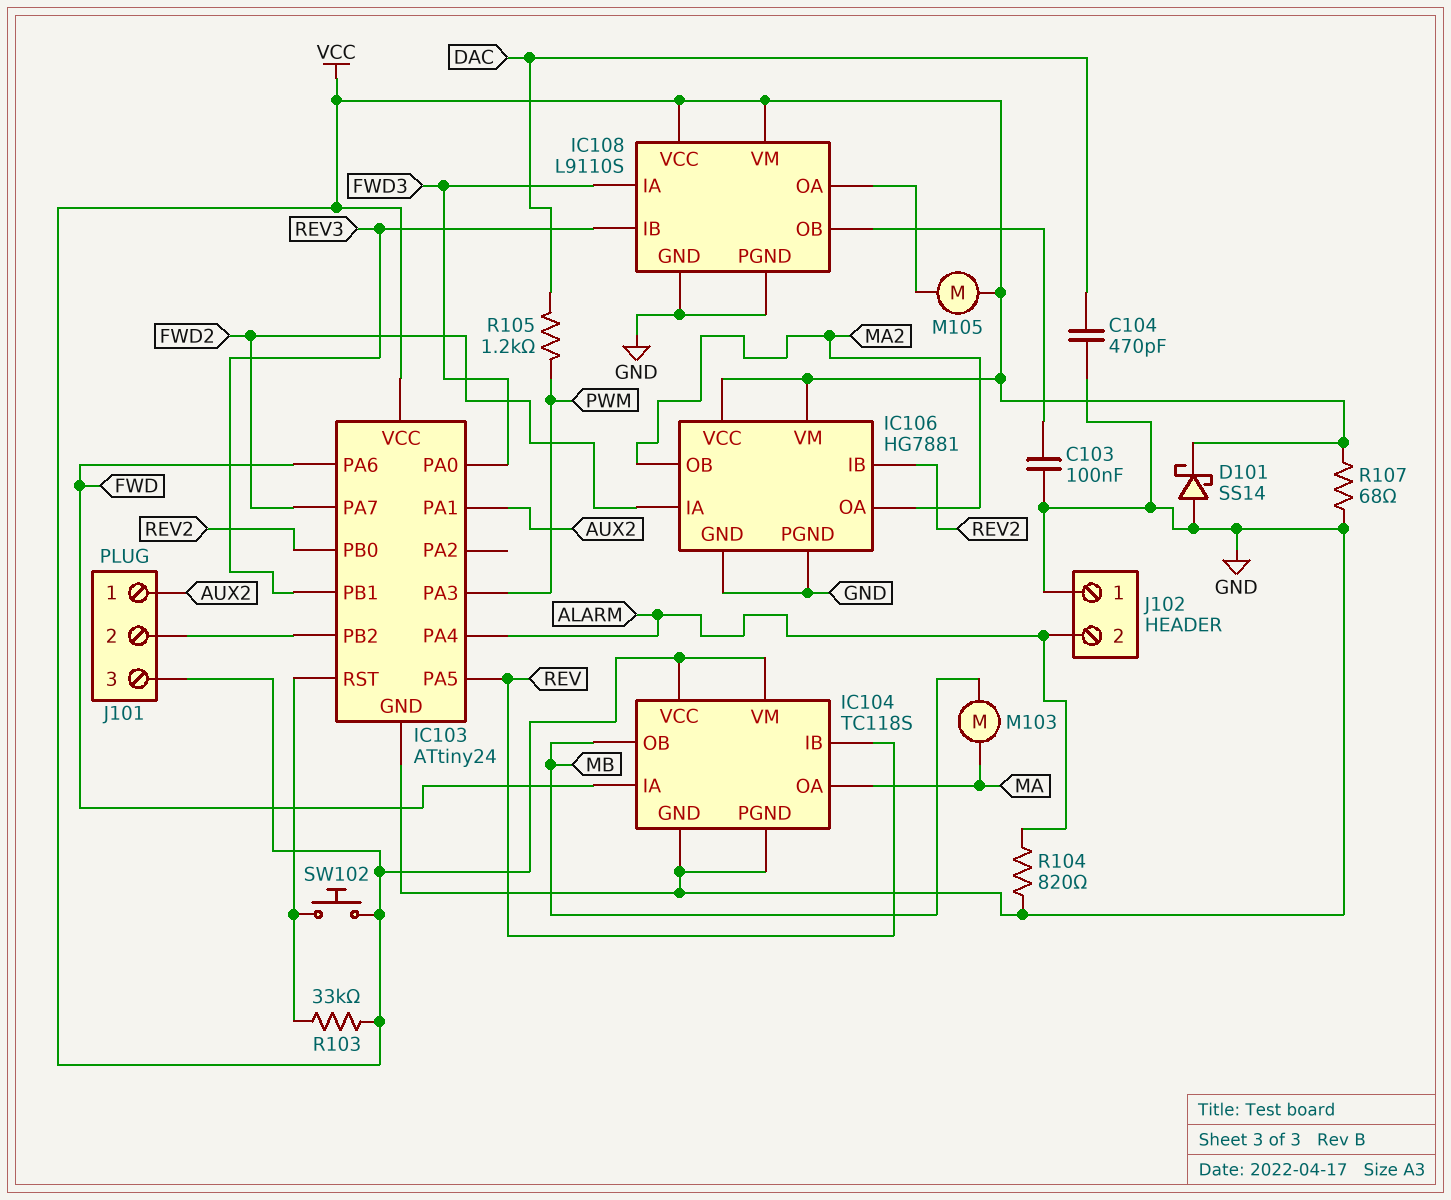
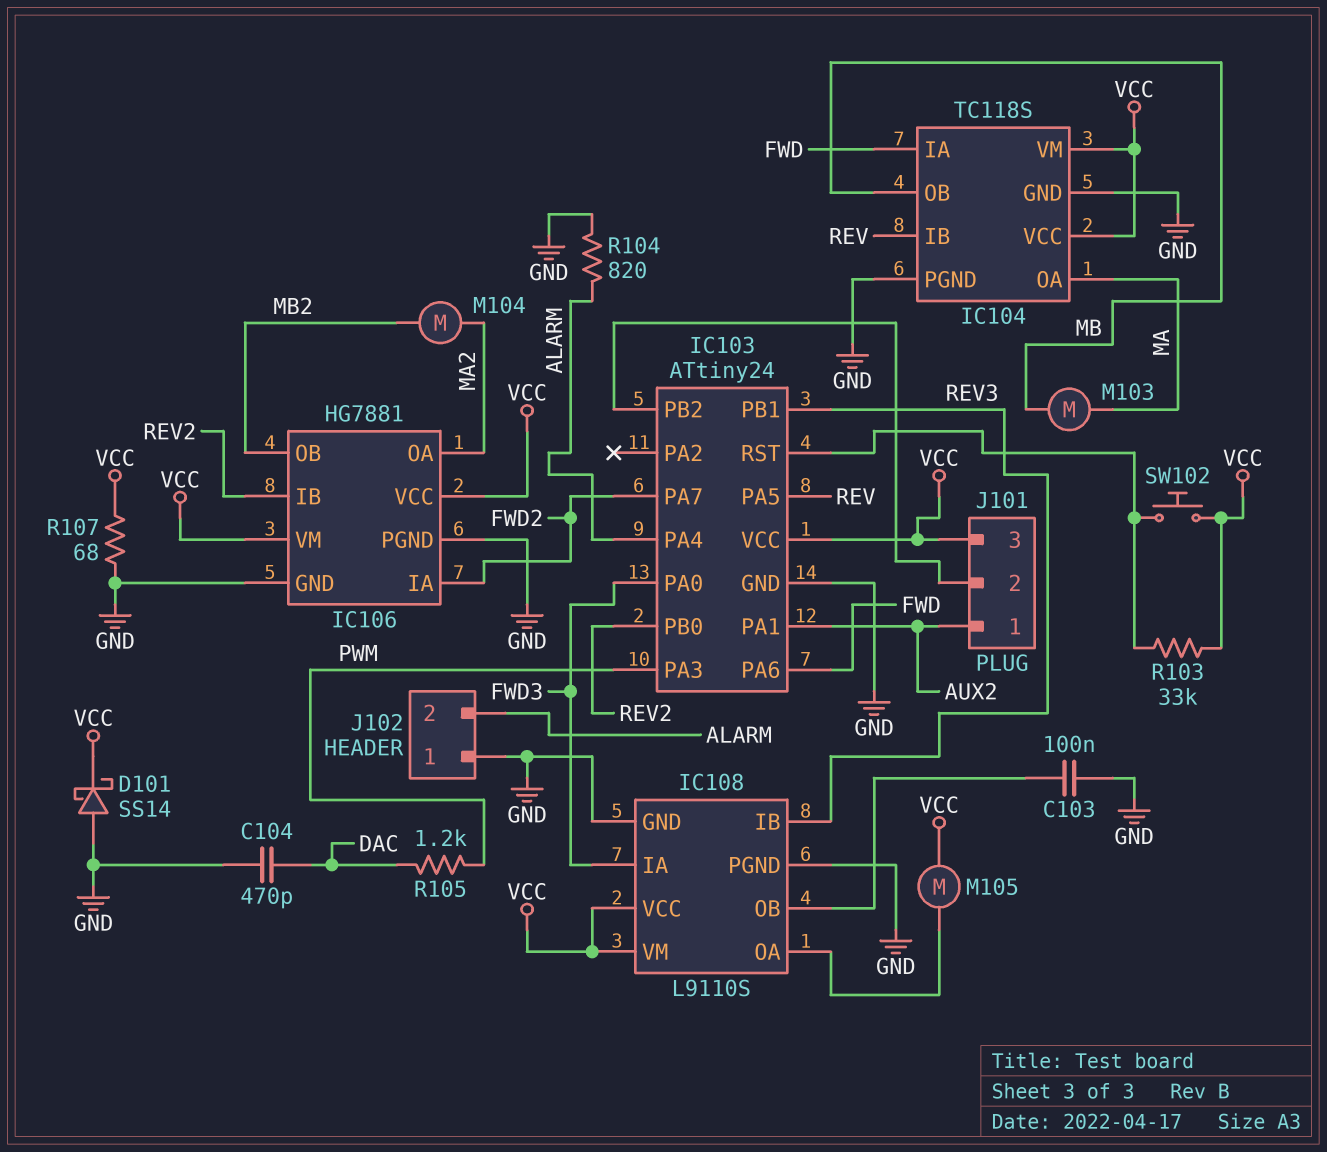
IC106 pin OB: MA2 -> MB2
M104: none -> motor (MA2, MB2)

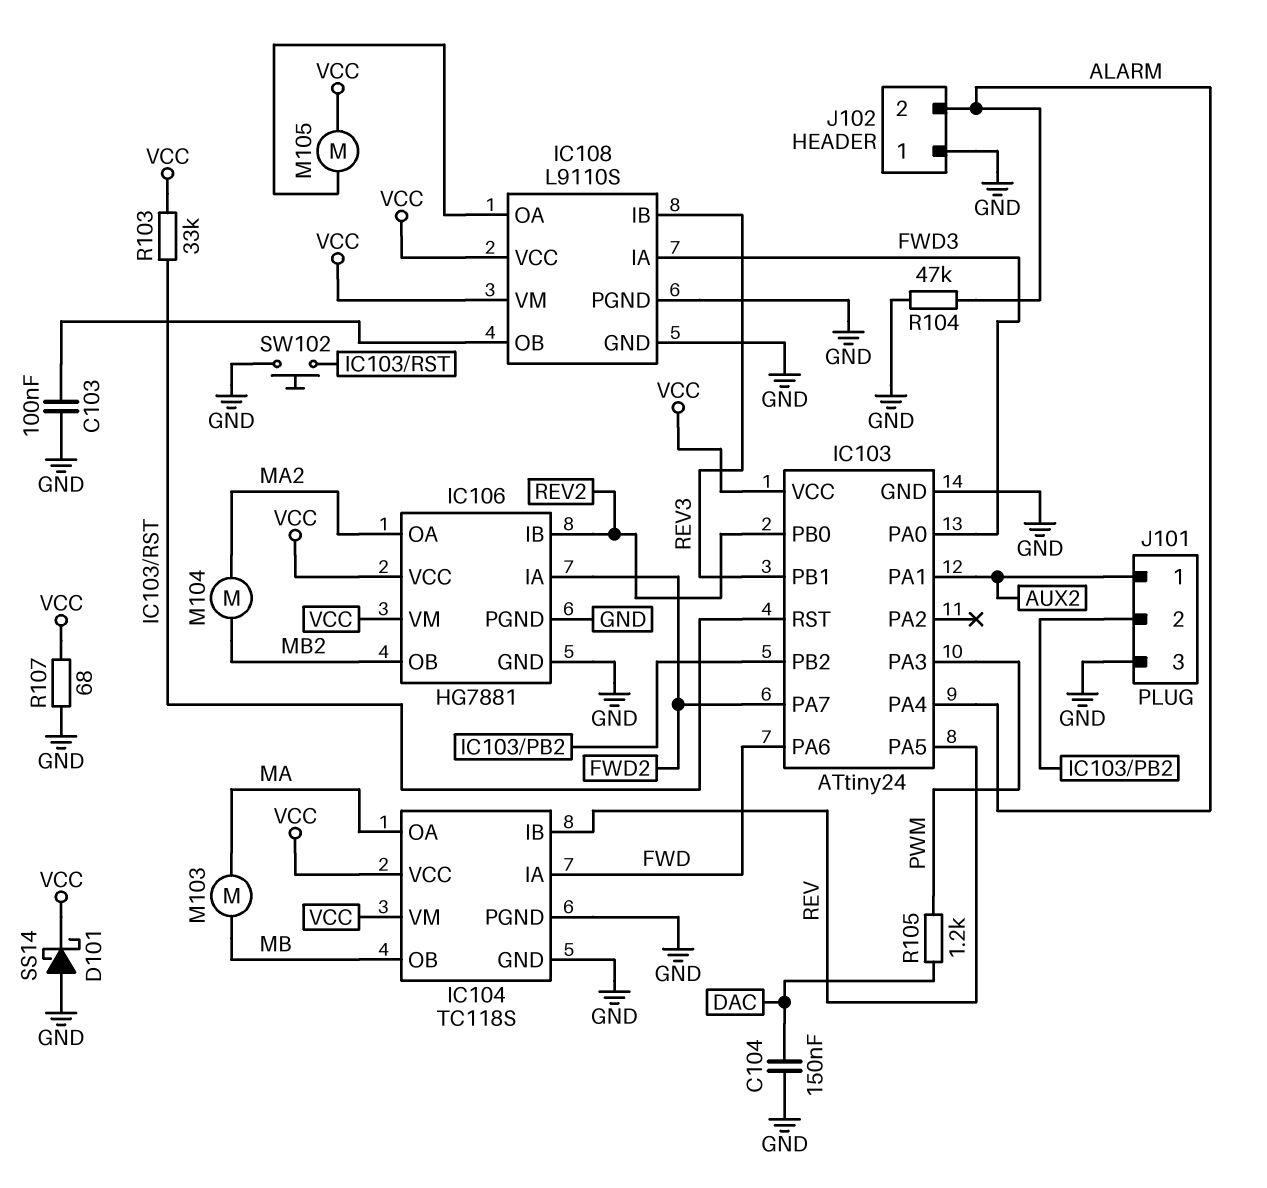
C104: 470pF (DAC, GND) -> 150nF (DAC, GND)
J101 pin 3: VCC -> GND
R104: 820 (ALARM, GND) -> 47k (ALARM, GND)
SW102: button (IC103/RST, VCC) -> button (GND, IC103/RST)

